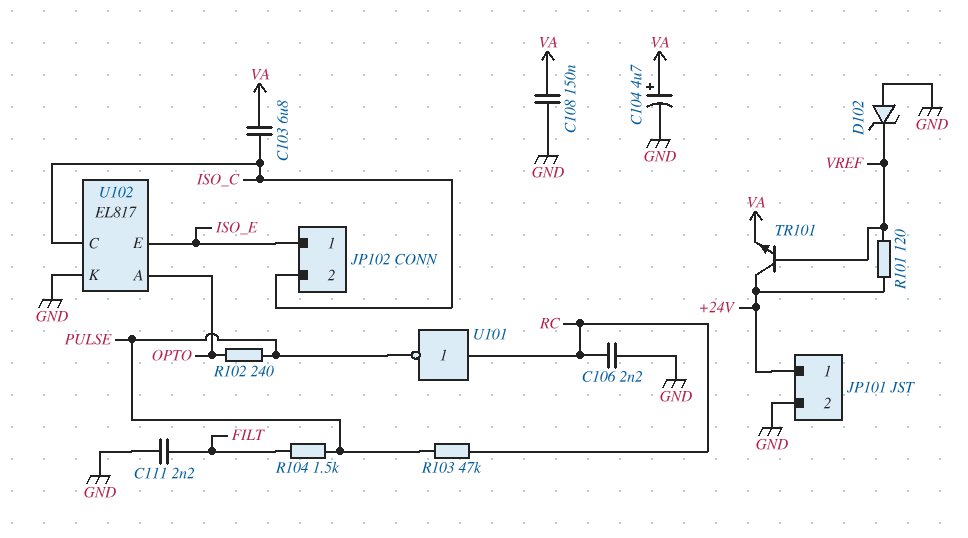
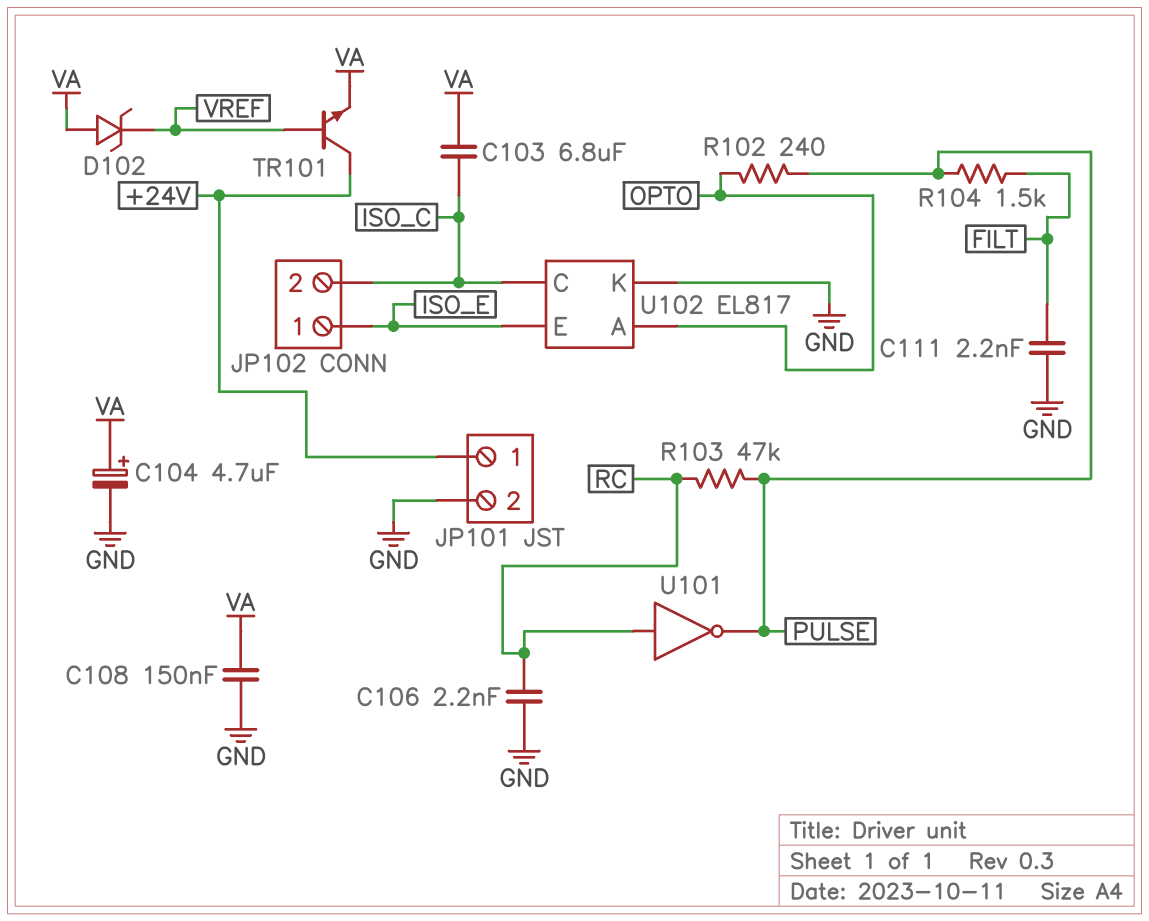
D102: zener (A GND, K VREF) -> zener (A VA, K VREF)
R101: 120 (+24V, VREF) -> none

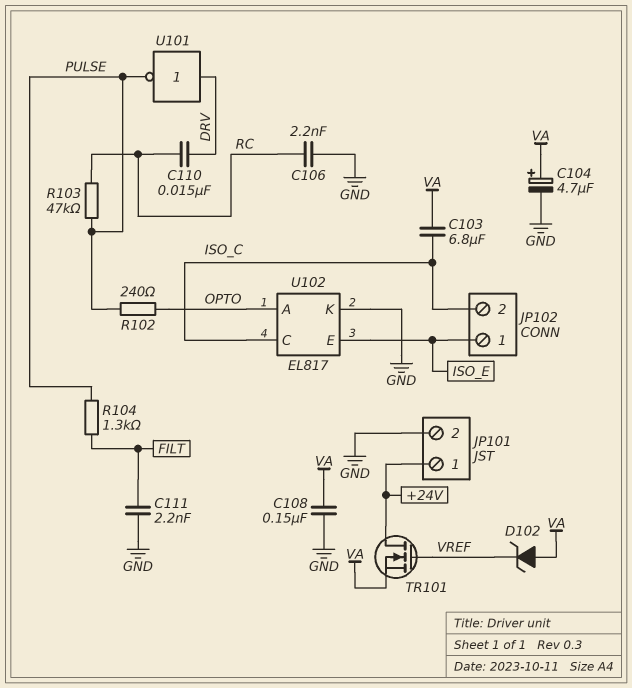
C110: none -> 15nF (DRV, RC)
R104: 1.5k (FILT, PULSE) -> 1.3k (FILT, PULSE)
TR101: NPN (B VREF, C +24V, E VA) -> NMOS (G VREF, D +24V, S VA)
U101: NOT (in RC, out PULSE) -> NOT (in DRV, out PULSE)

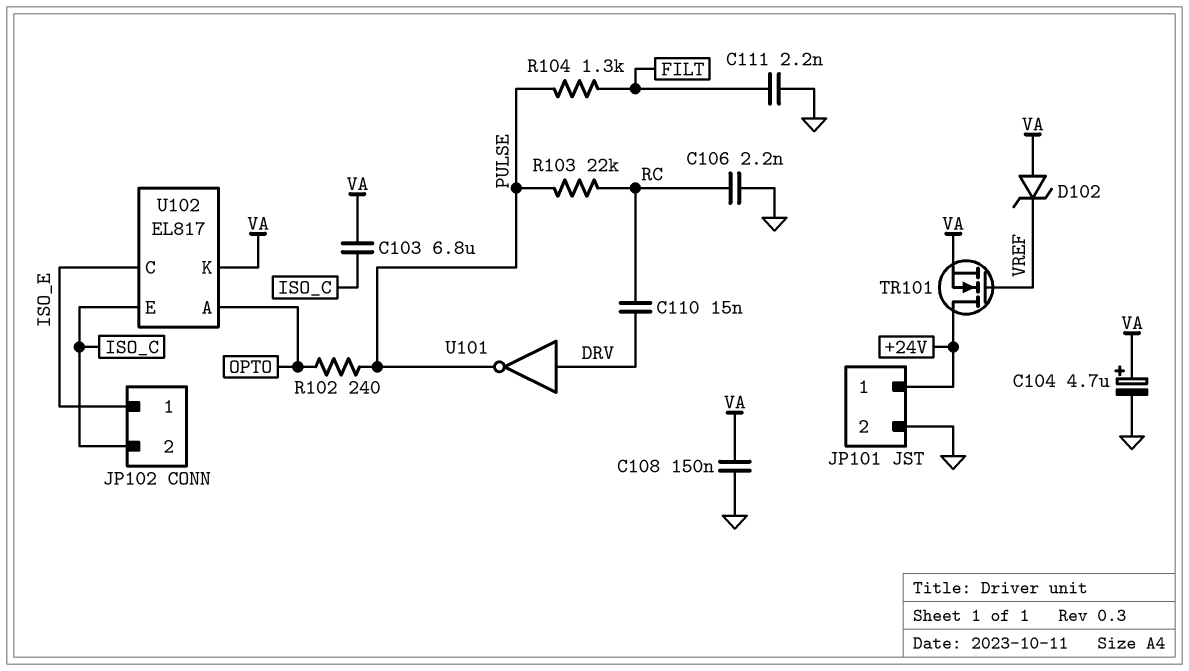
R103: 47k (PULSE, RC) -> 22k (PULSE, RC)
U102 pin C: ISO_C -> ISO_E
U102 pin E: ISO_E -> ISO_C
U102 pin K: GND -> VA

